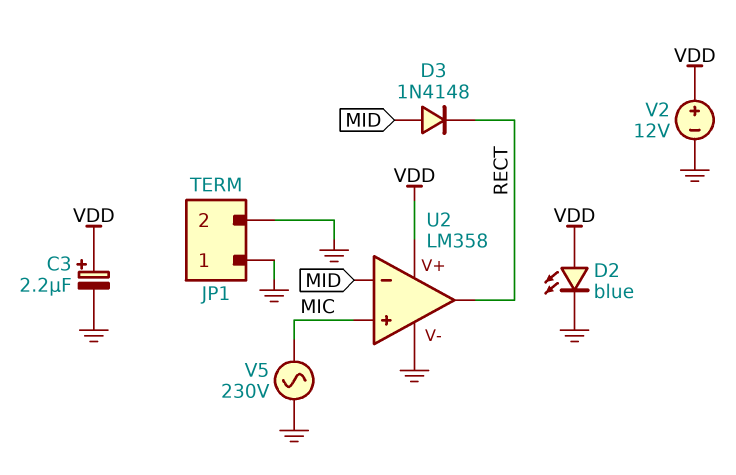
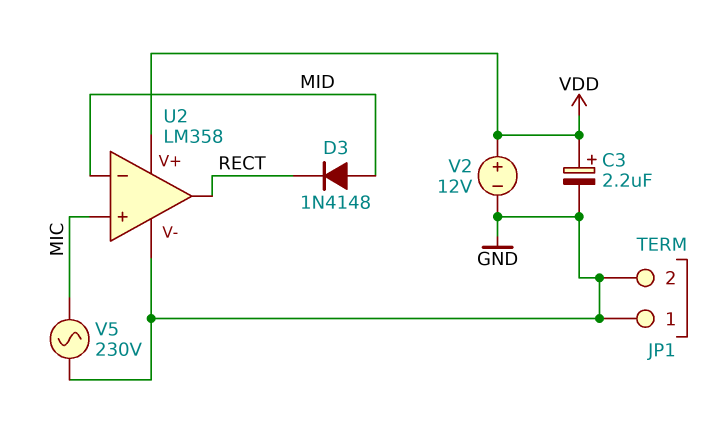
D2: LED blue (A VDD, K GND) -> none

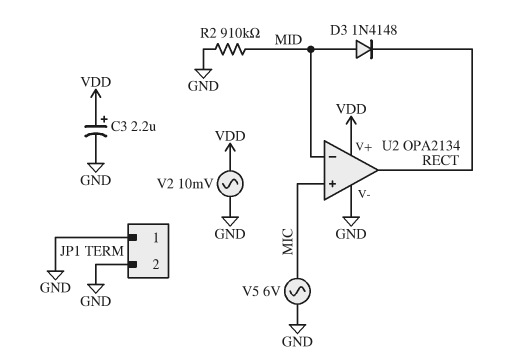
R2: none -> 910k (GND, MID)
U2: LM358 -> OPA2134
V2: 12V (plus VDD, minus GND) -> AC 10mV (GND, VDD)
V5: AC 230V (GND, MIC) -> AC 6V (GND, MIC)

